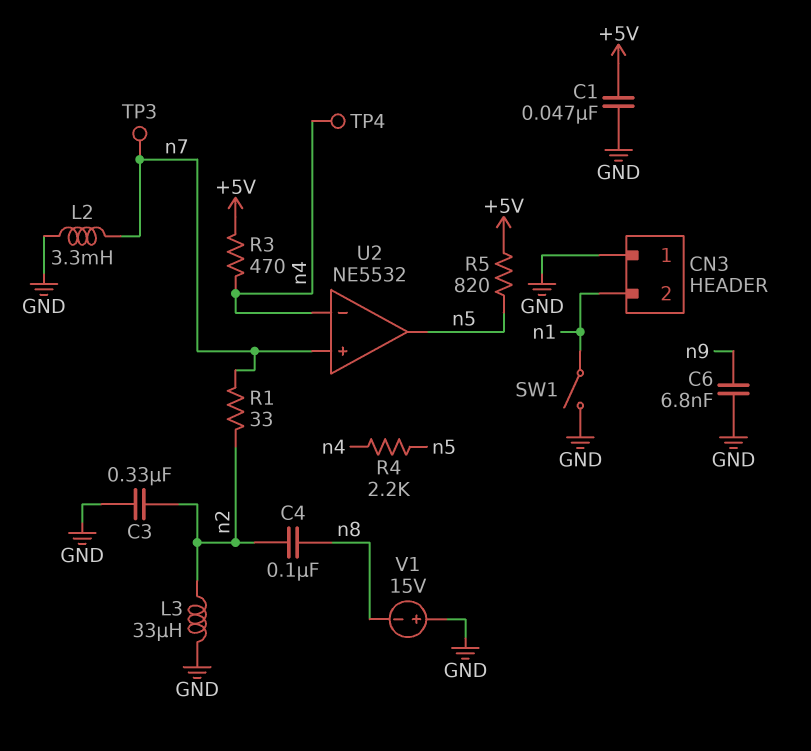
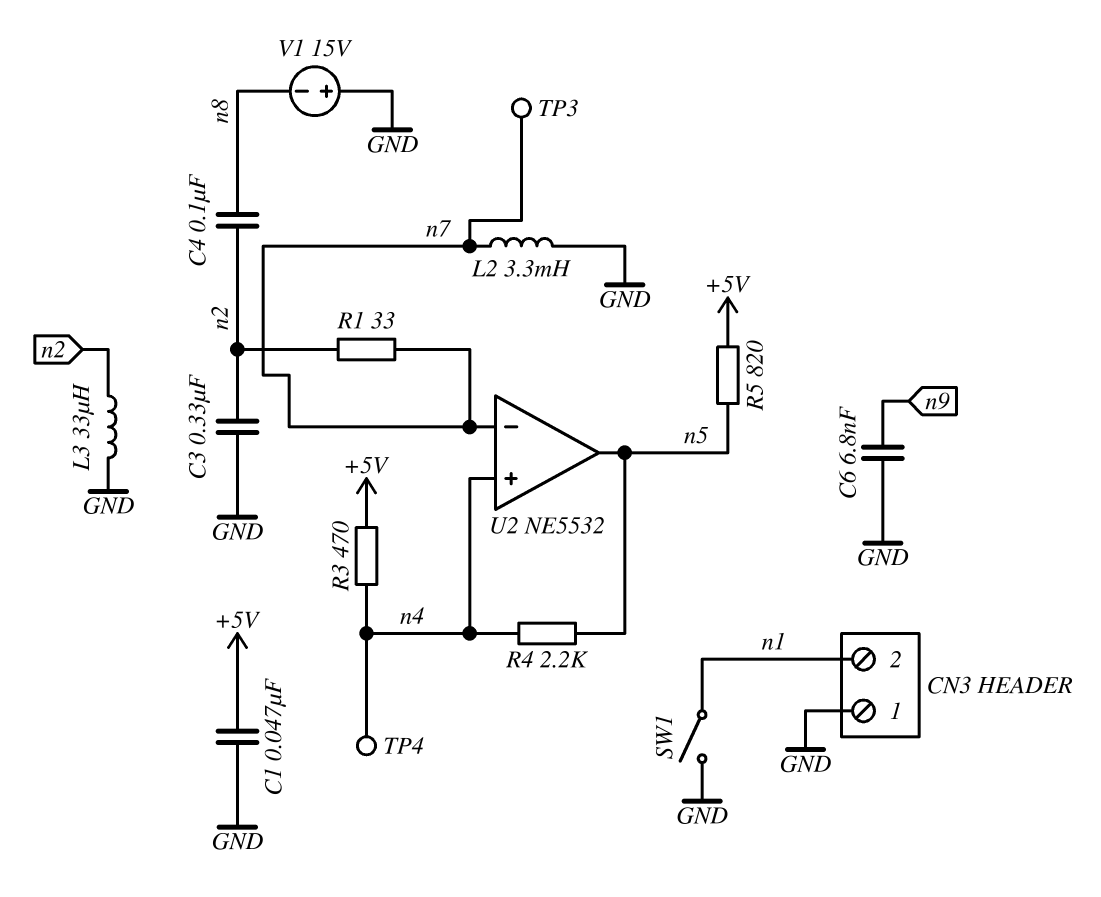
U2 pin in+: n7 -> n4
U2 pin in-: n4 -> n7

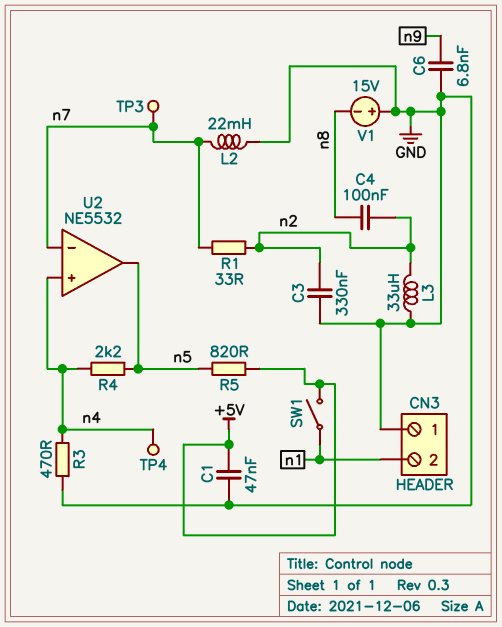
L2: 3.3mH (GND, n7) -> 22mH (GND, n7)
R3: 470 (+5V, n4) -> 470 (GND, n4)
SW1: switch (GND, n1) -> switch (+5V, n1)

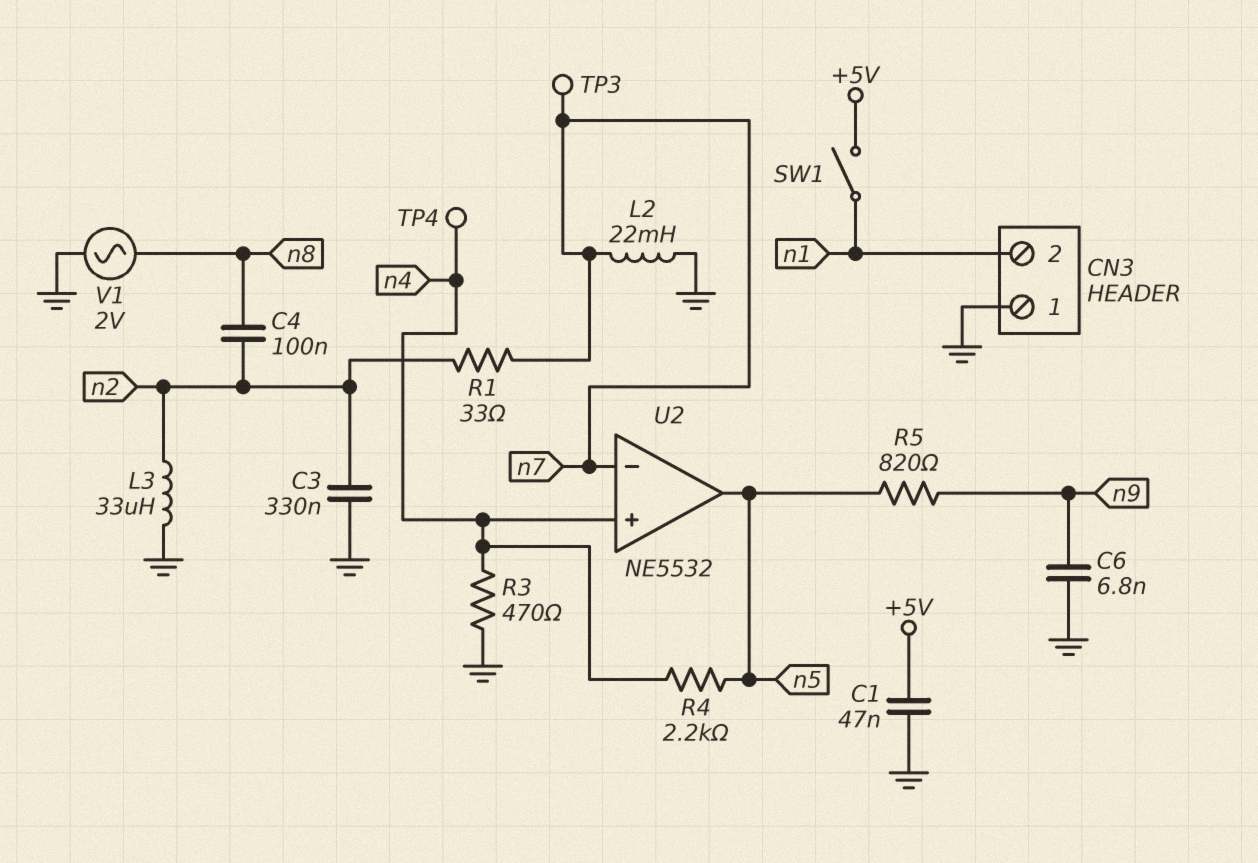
R5: 820 (+5V, n5) -> 820 (n5, n9)
V1: 15V (plus GND, minus n8) -> AC 2V (GND, n8)

